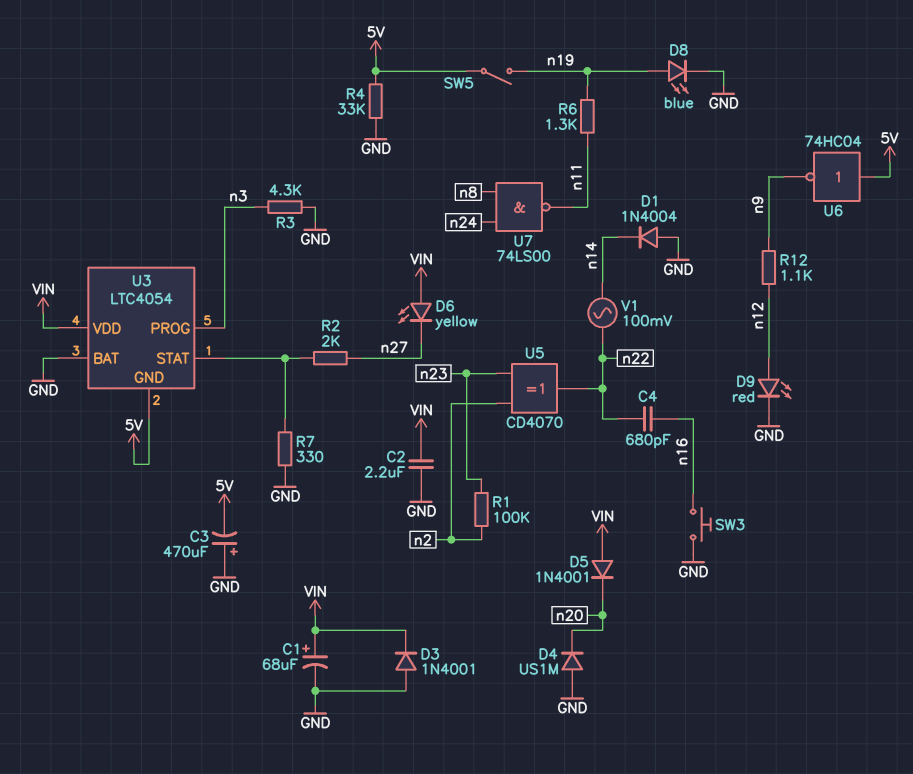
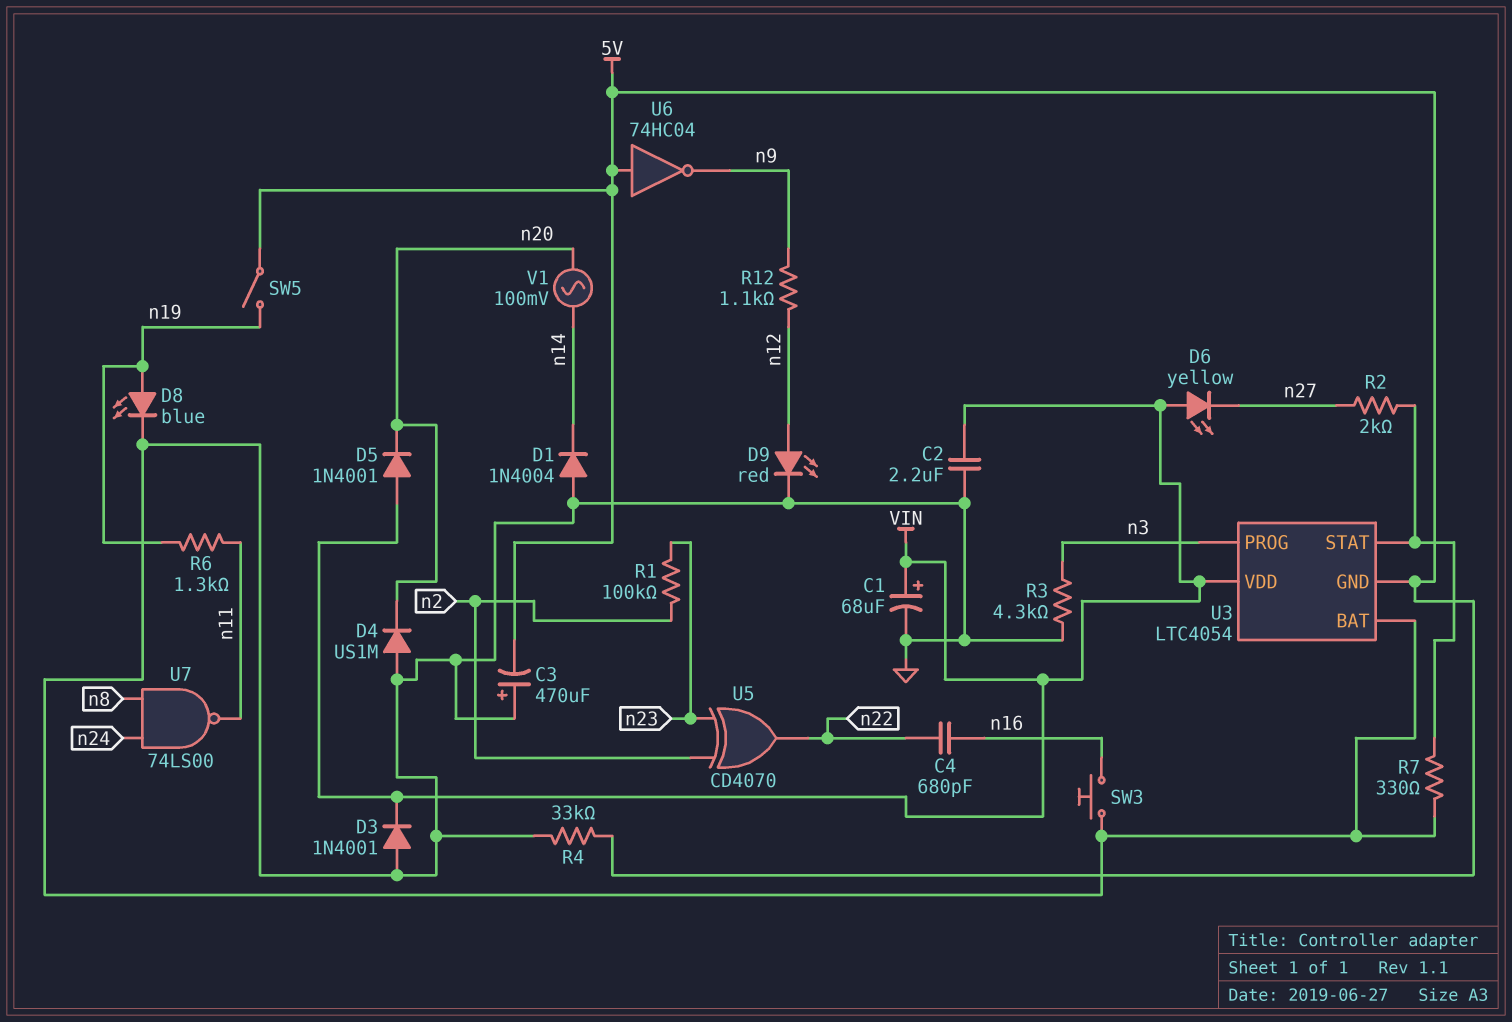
V1: AC 100mV (n14, n22) -> AC 100mV (n14, n20)

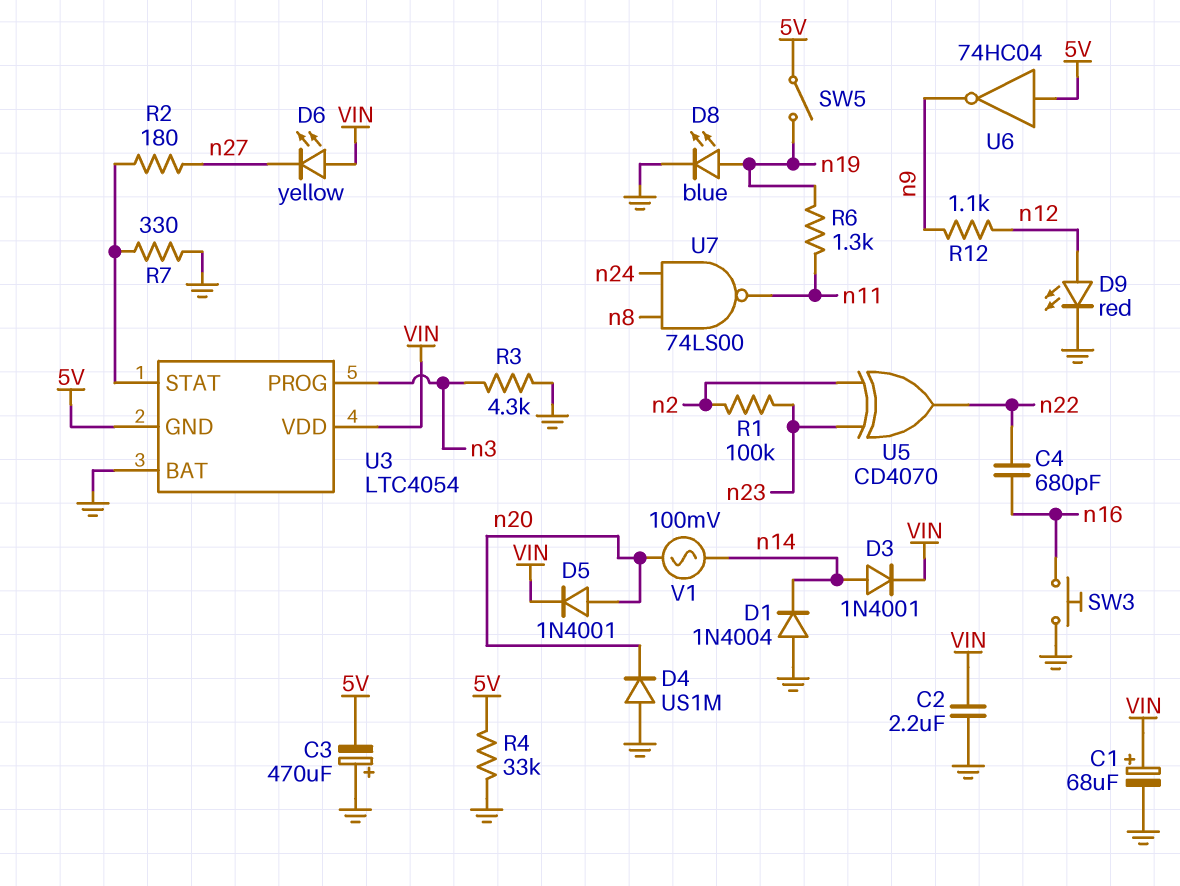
D3: diode 1N4001 (A GND, K VIN) -> diode 1N4001 (A n14, K VIN)
D5: diode 1N4001 (A VIN, K n20) -> diode 1N4001 (A n20, K VIN)
R2: 2k (U3/STAT, n27) -> 180 (U3/STAT, n27)

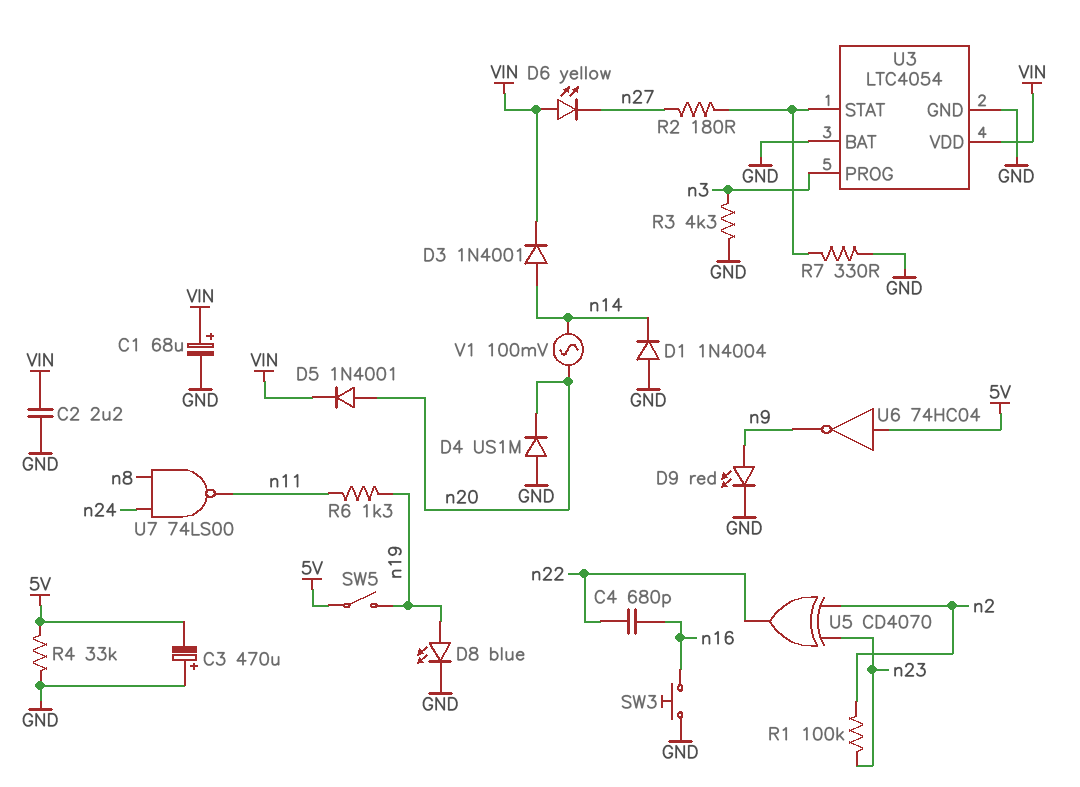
D9: LED red (A n12, K GND) -> LED red (A n9, K GND)
R12: 1.1k (n9, n12) -> none
U3 pin GND: 5V -> GND

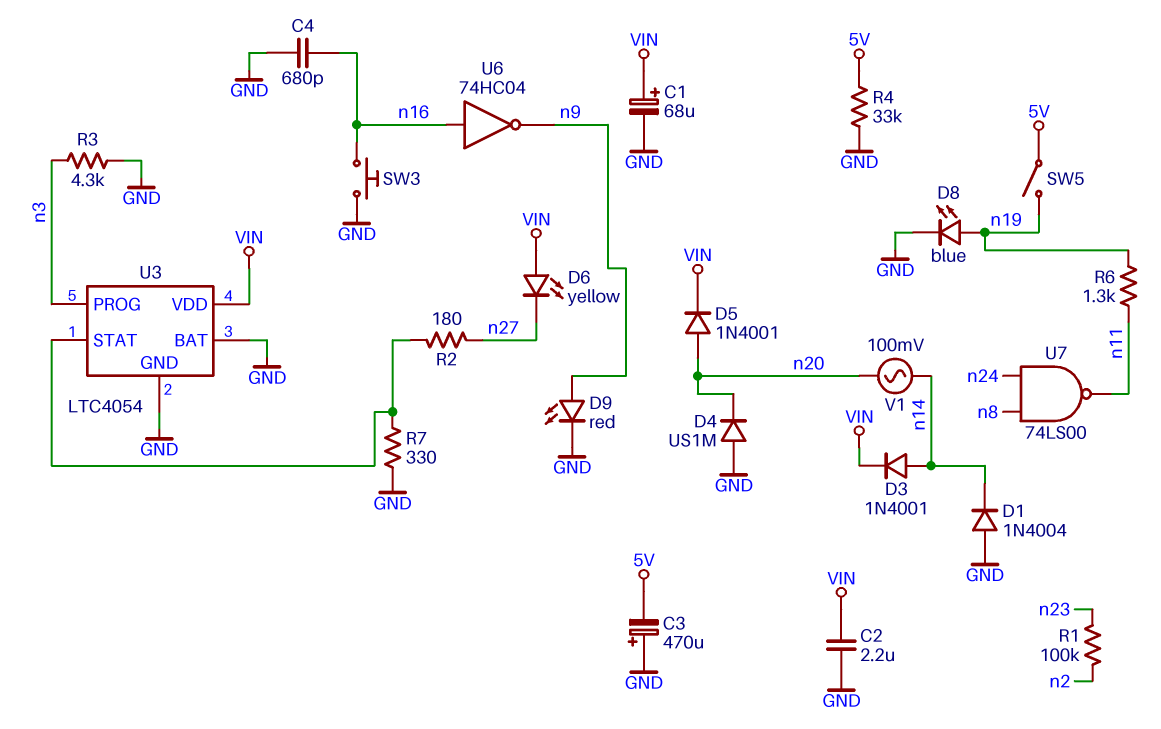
C4: 680pF (n16, n22) -> 680pF (GND, n16)
U5: XOR CD4070 (in n2, in n23, out n22) -> none
U6: NOT 74HC04 (in 5V, out n9) -> NOT 74HC04 (in n16, out n9)

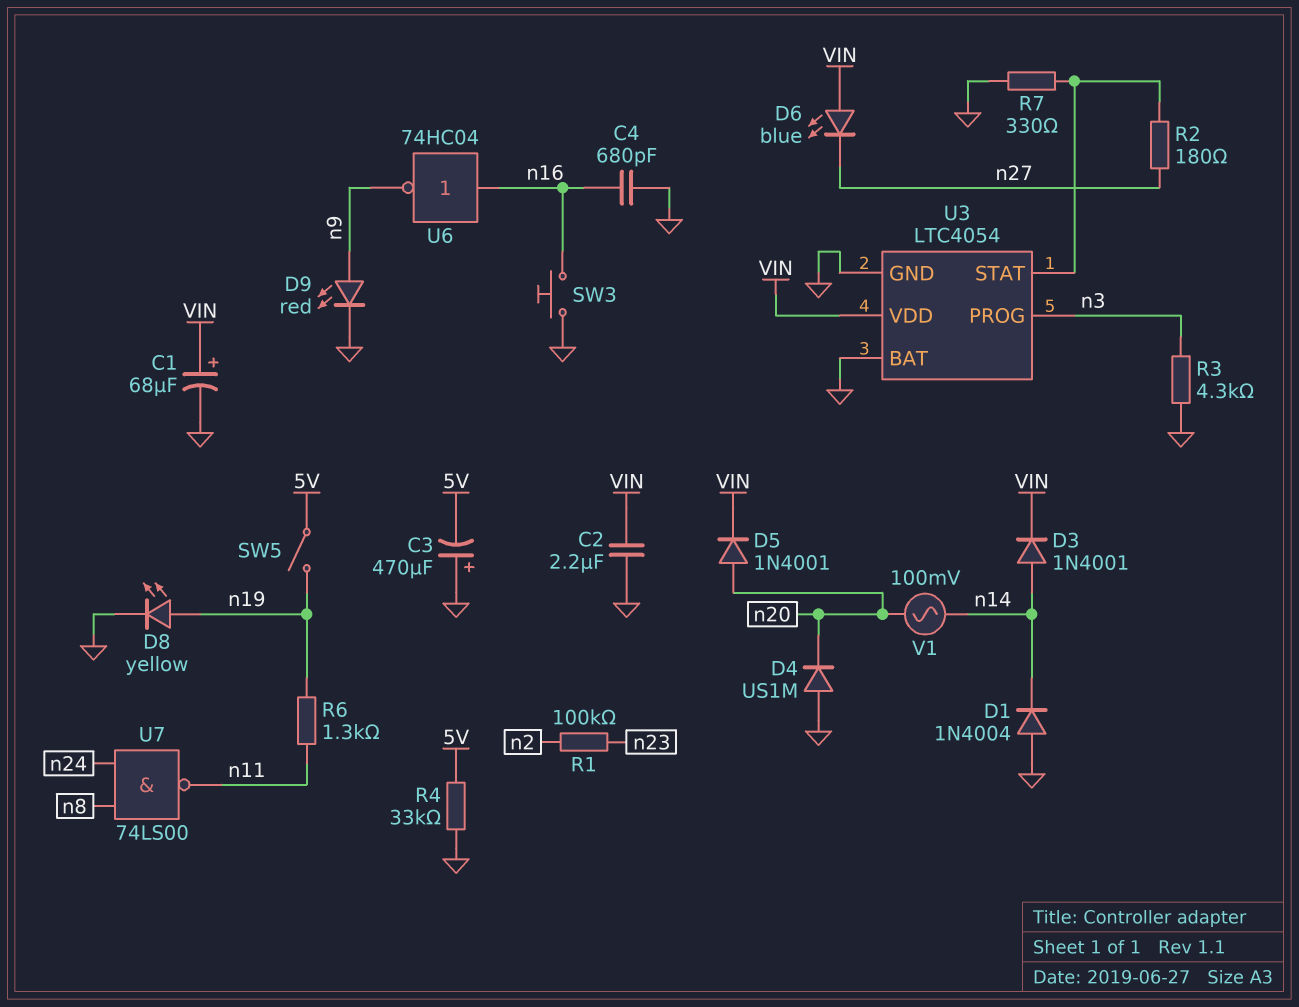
D6: LED yellow (A VIN, K n27) -> LED blue (A VIN, K n27)
D8: LED blue (A n19, K GND) -> LED yellow (A n19, K GND)

